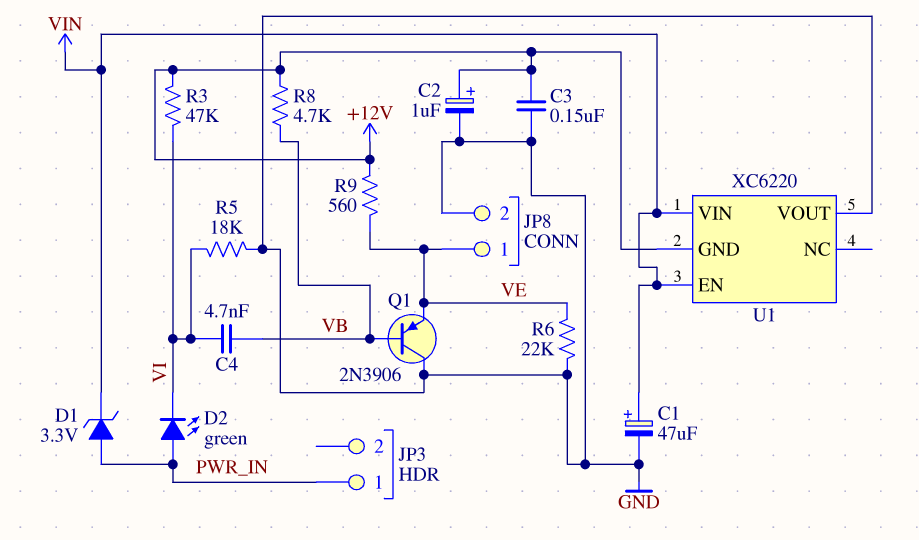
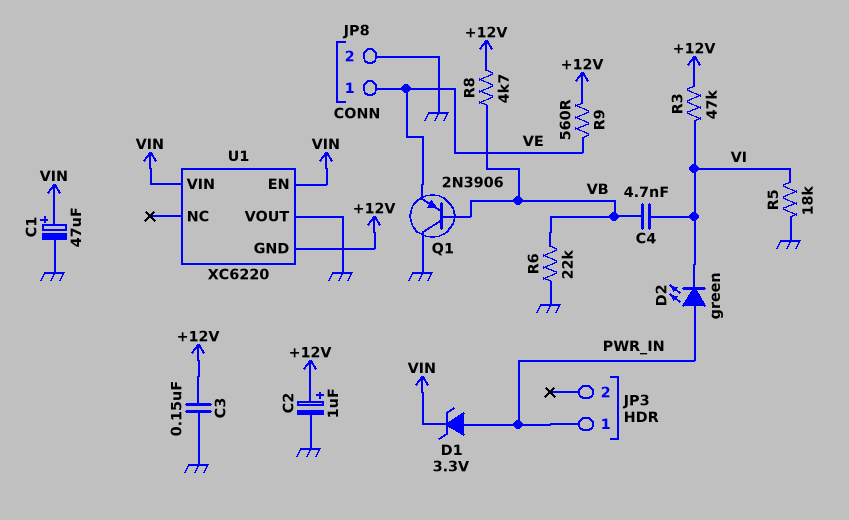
R6: 22k (GND, VE) -> 22k (GND, VB)

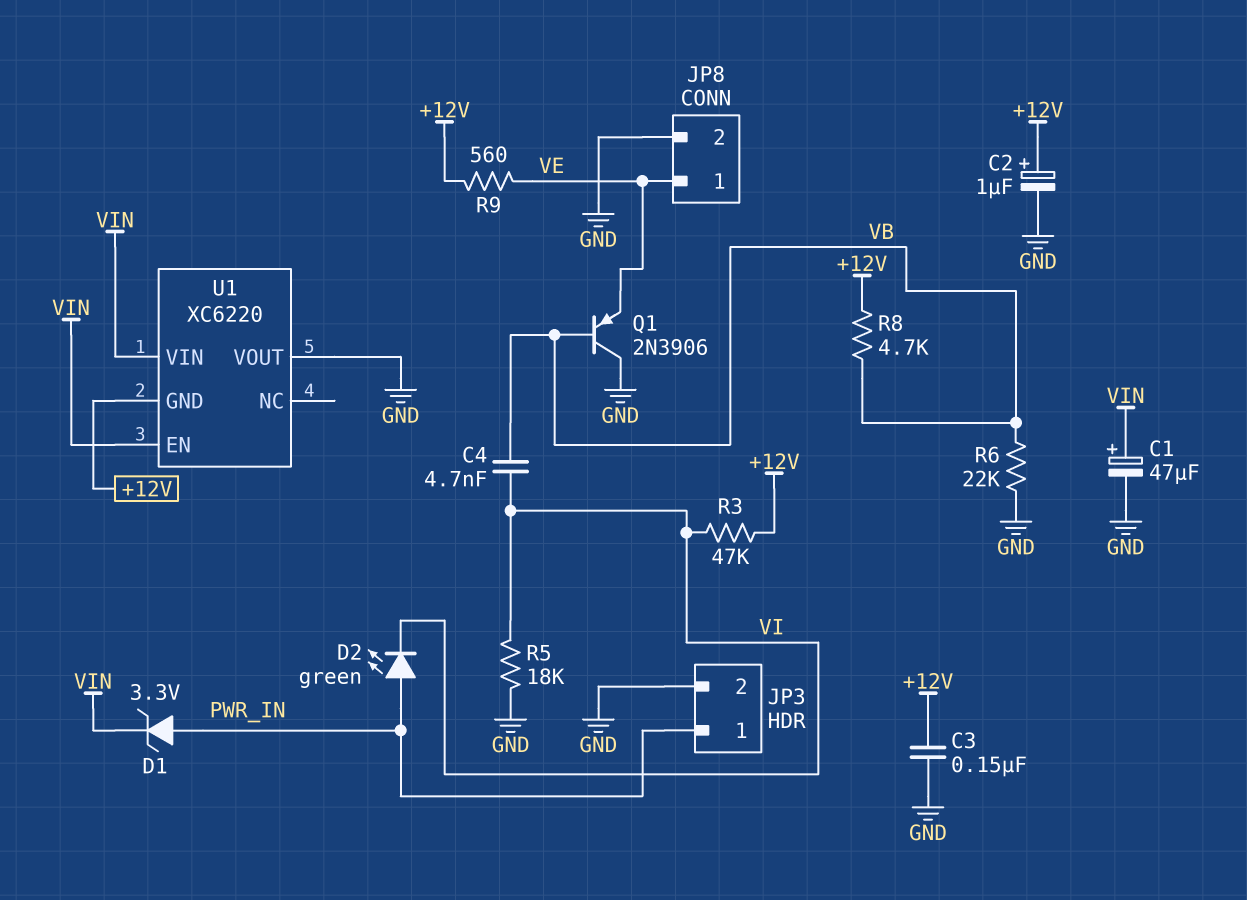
JP3 pin 2: none -> GND

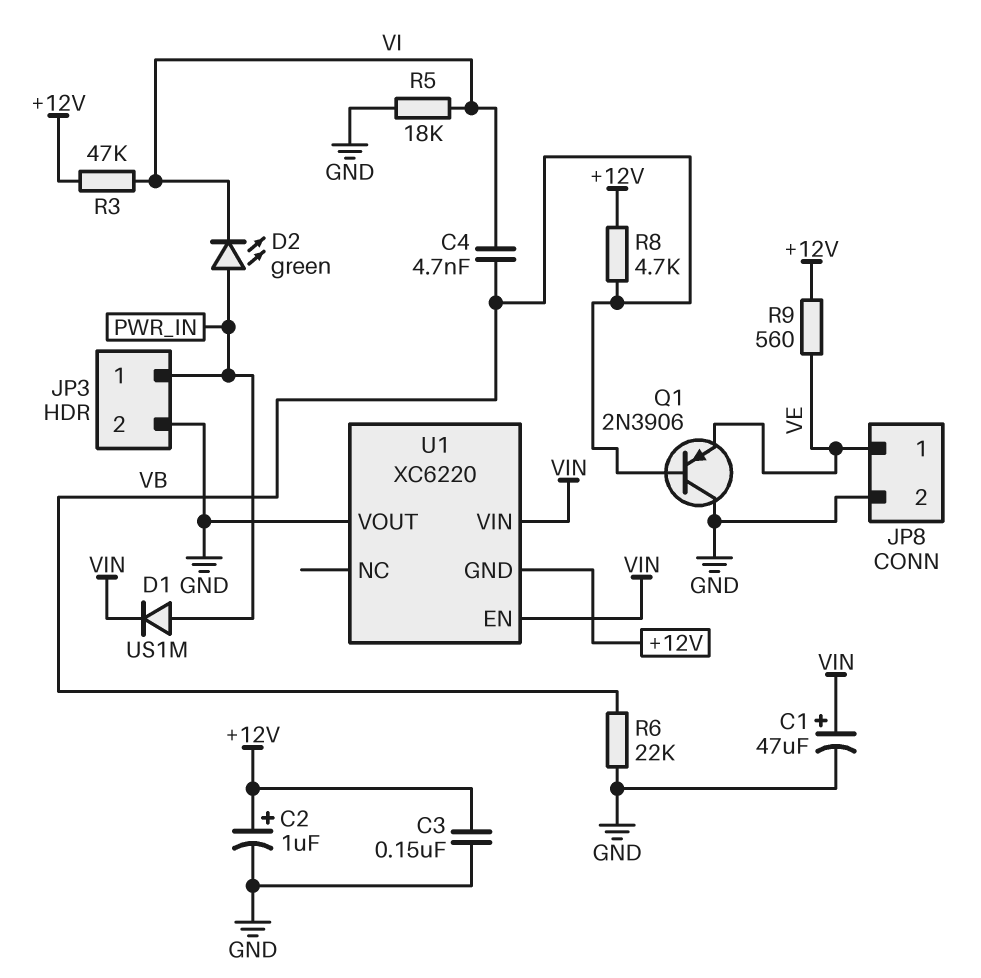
D1: zener 3.3V (A PWR_IN, K VIN) -> diode US1M (A PWR_IN, K VIN)

